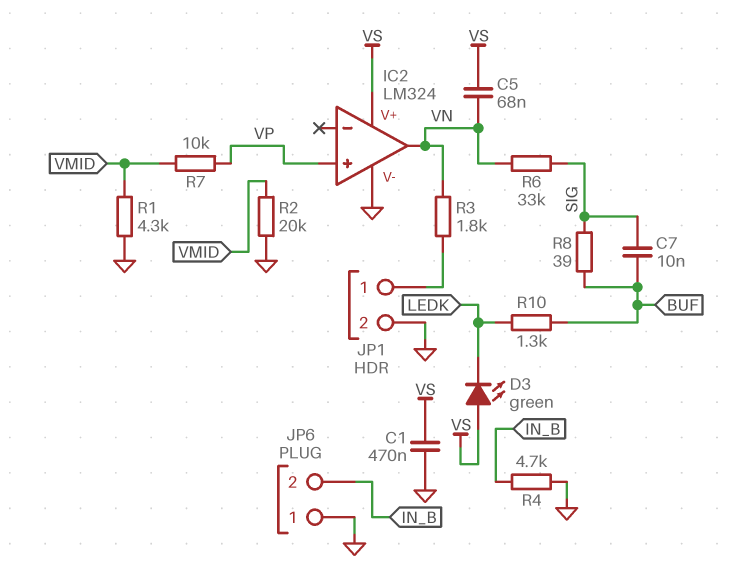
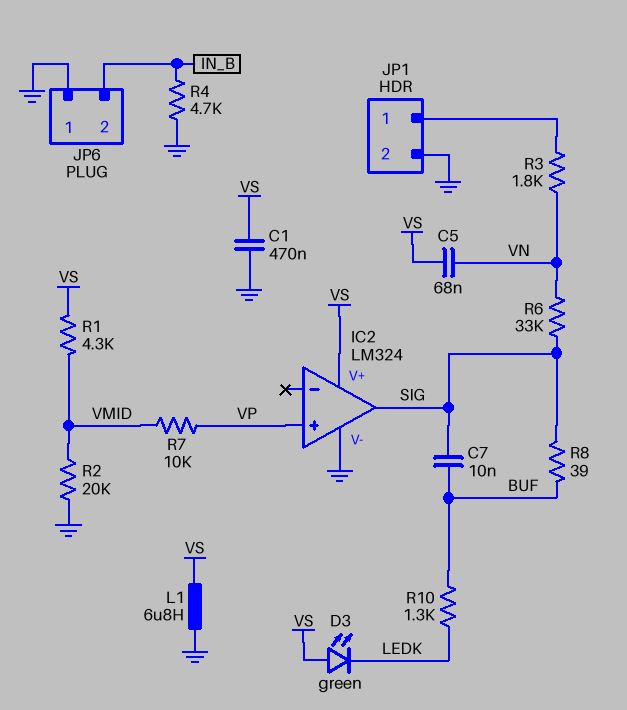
IC2 pin out: VN -> SIG
L1: none -> 6.8uH (GND, VS)
R1: 4.3k (GND, VMID) -> 4.3k (VMID, VS)

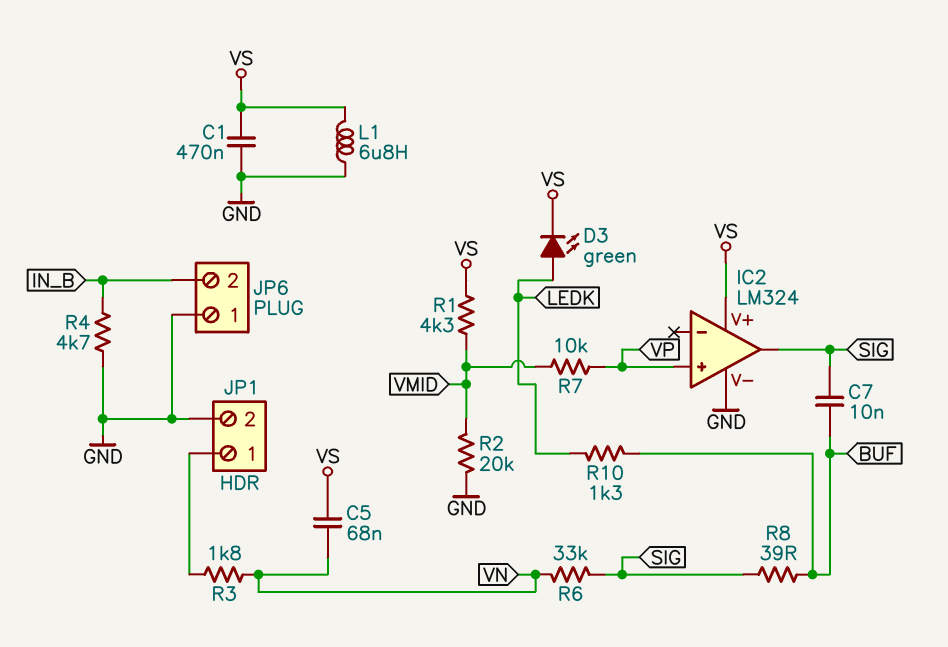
D3: LED green (A VS, K LEDK) -> LED green (A LEDK, K VS)

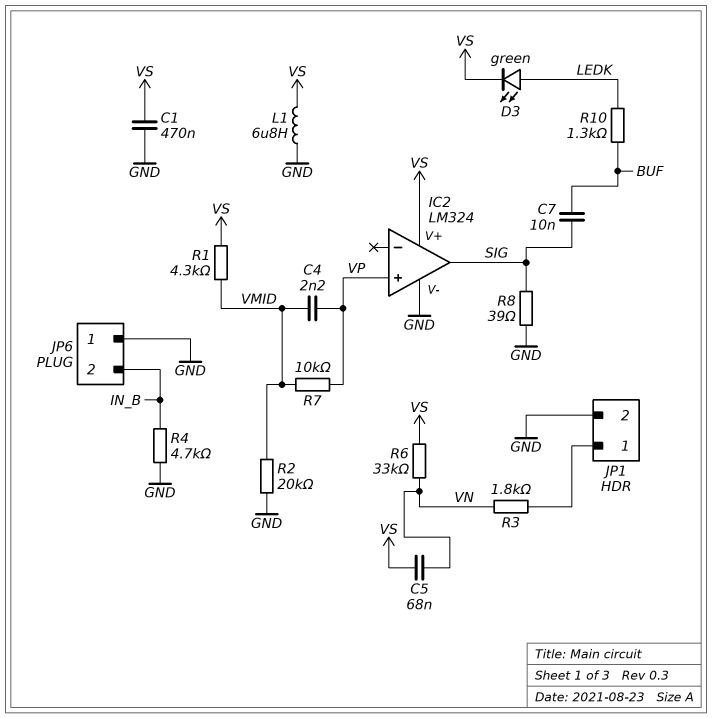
C4: none -> 2.2nF (VMID, VP)
R6: 33k (SIG, VN) -> 33k (VN, VS)
R8: 39 (BUF, SIG) -> 39 (GND, SIG)

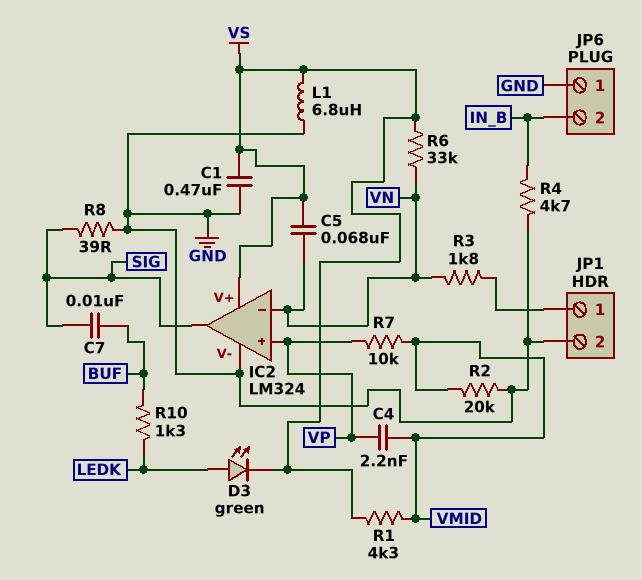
IC2 pin in-: none -> VN

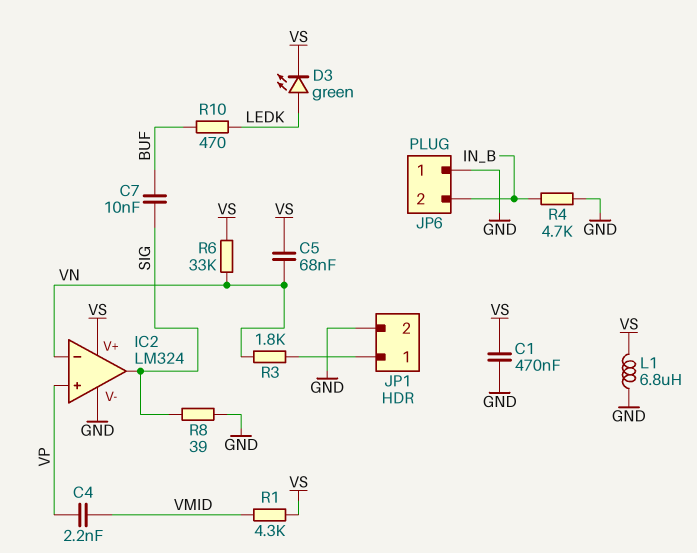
R2: 20k (GND, VMID) -> none
R7: 10k (VMID, VP) -> none
R10: 1.3k (BUF, LEDK) -> 470 (BUF, LEDK)

